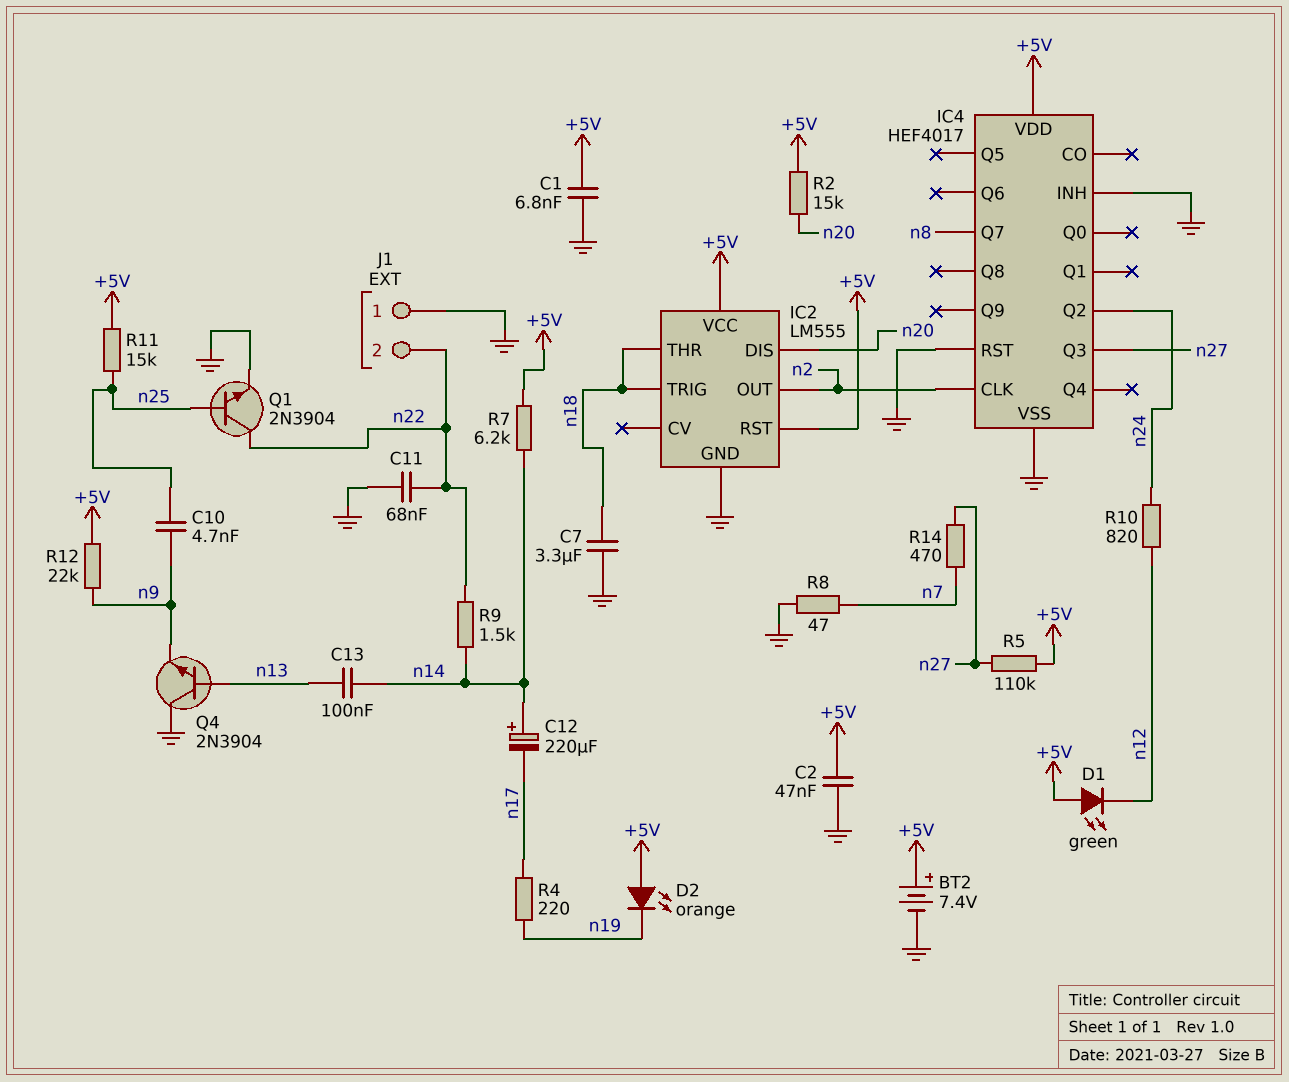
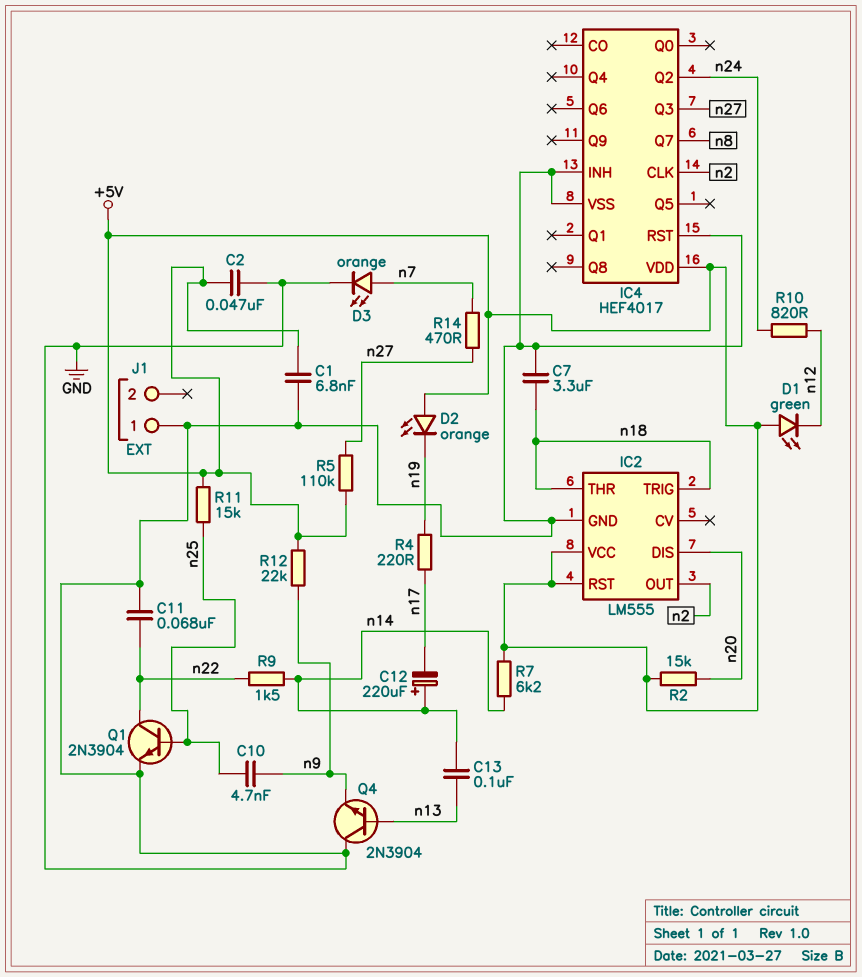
BT2: 7.4V (plus +5V, minus GND) -> none
D3: none -> LED orange (A n7, K GND)
J1 pin 2: n22 -> none
R8: 47 (GND, n7) -> none

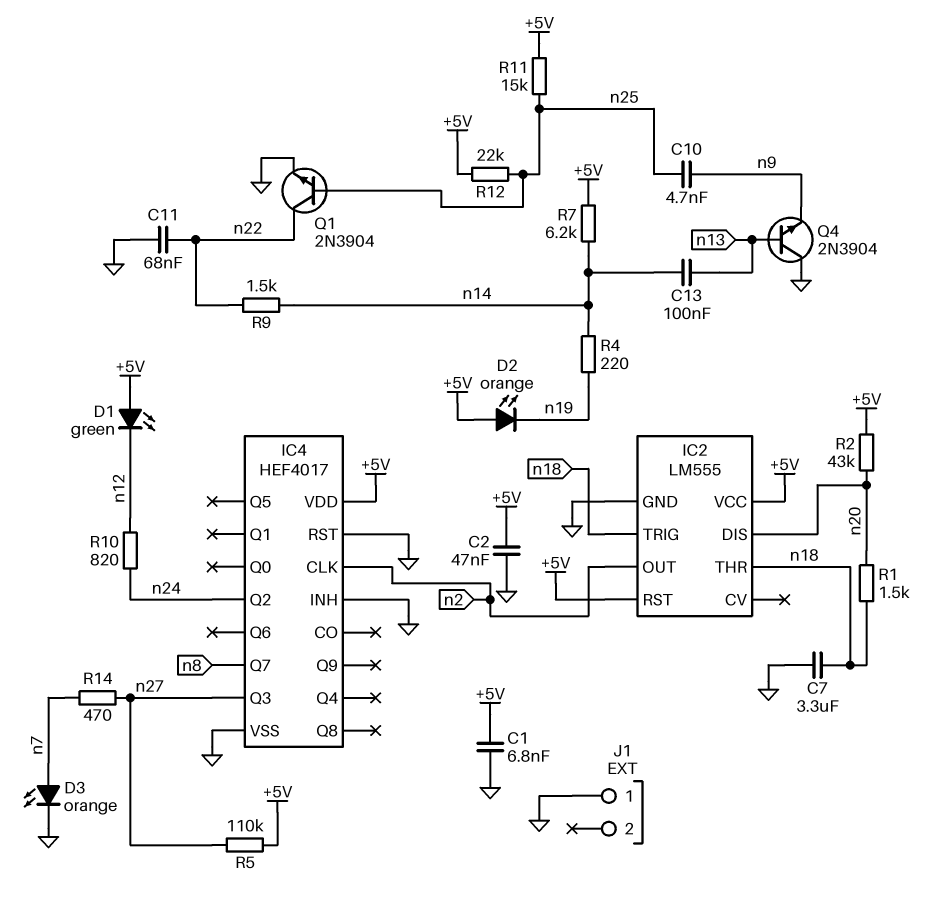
C12: 220uF (plus n14, minus n17) -> none
R1: none -> 1.5k (n18, n20)
R2: 15k (+5V, n20) -> 43k (+5V, n20)
R4: 220 (n17, n19) -> 220 (n14, n19)
R12: 22k (+5V, n9) -> 22k (+5V, n25)

